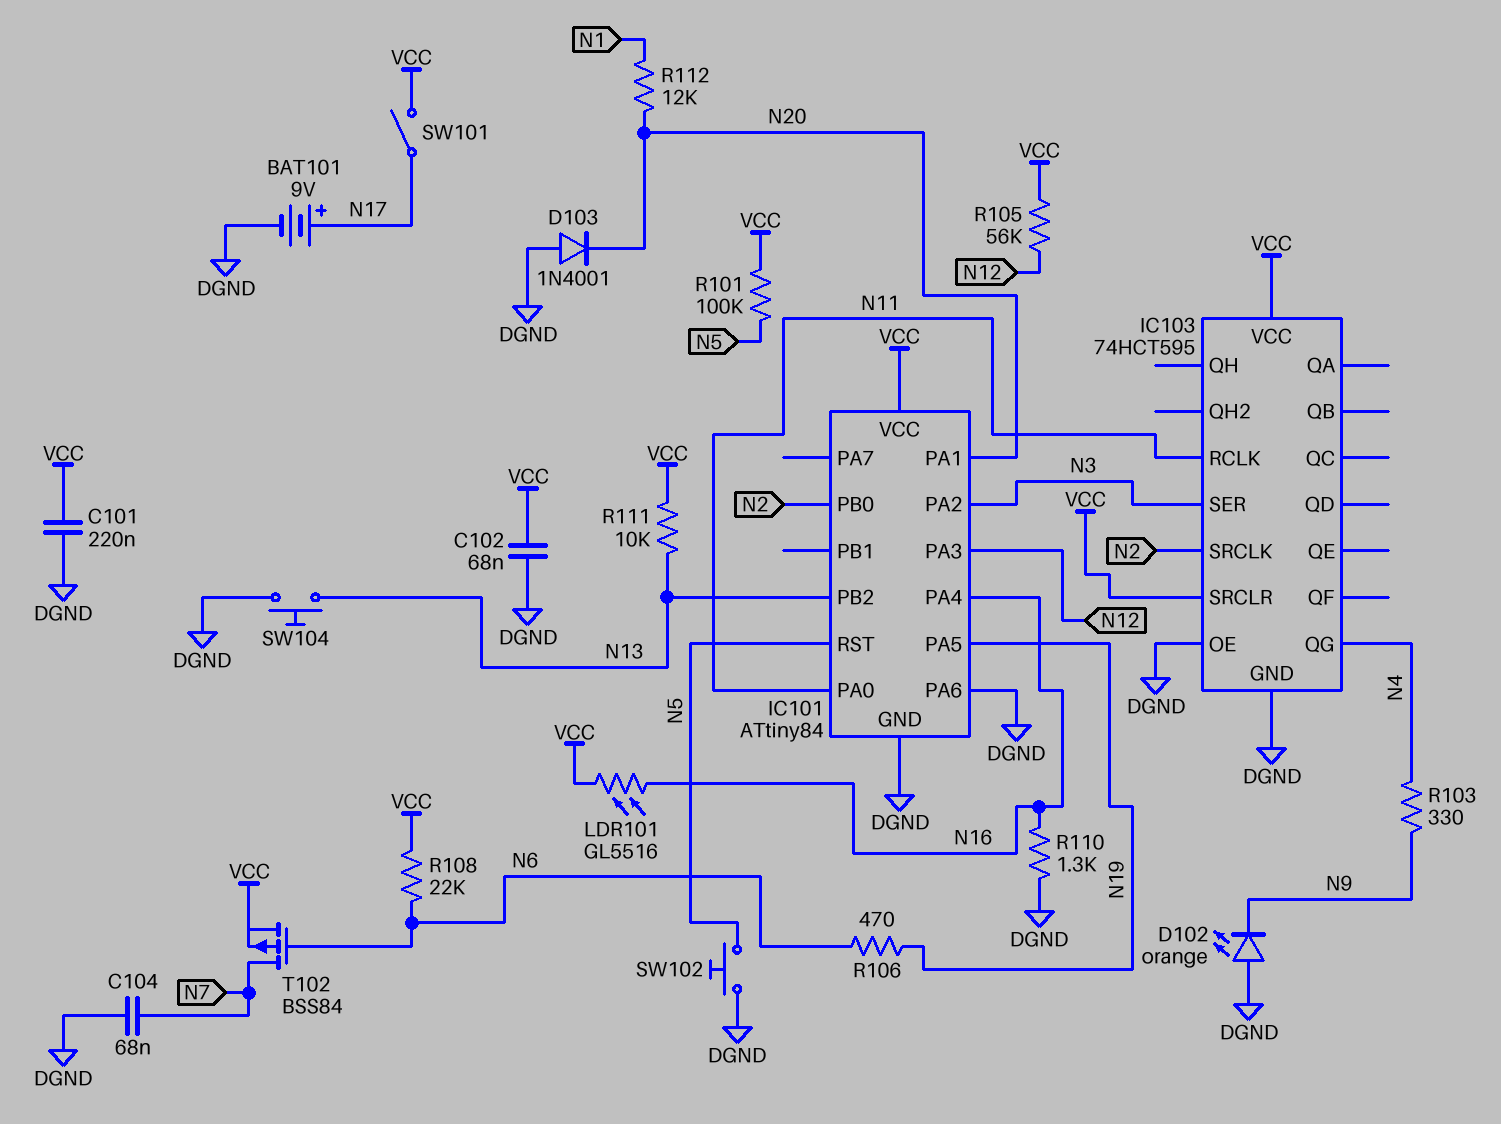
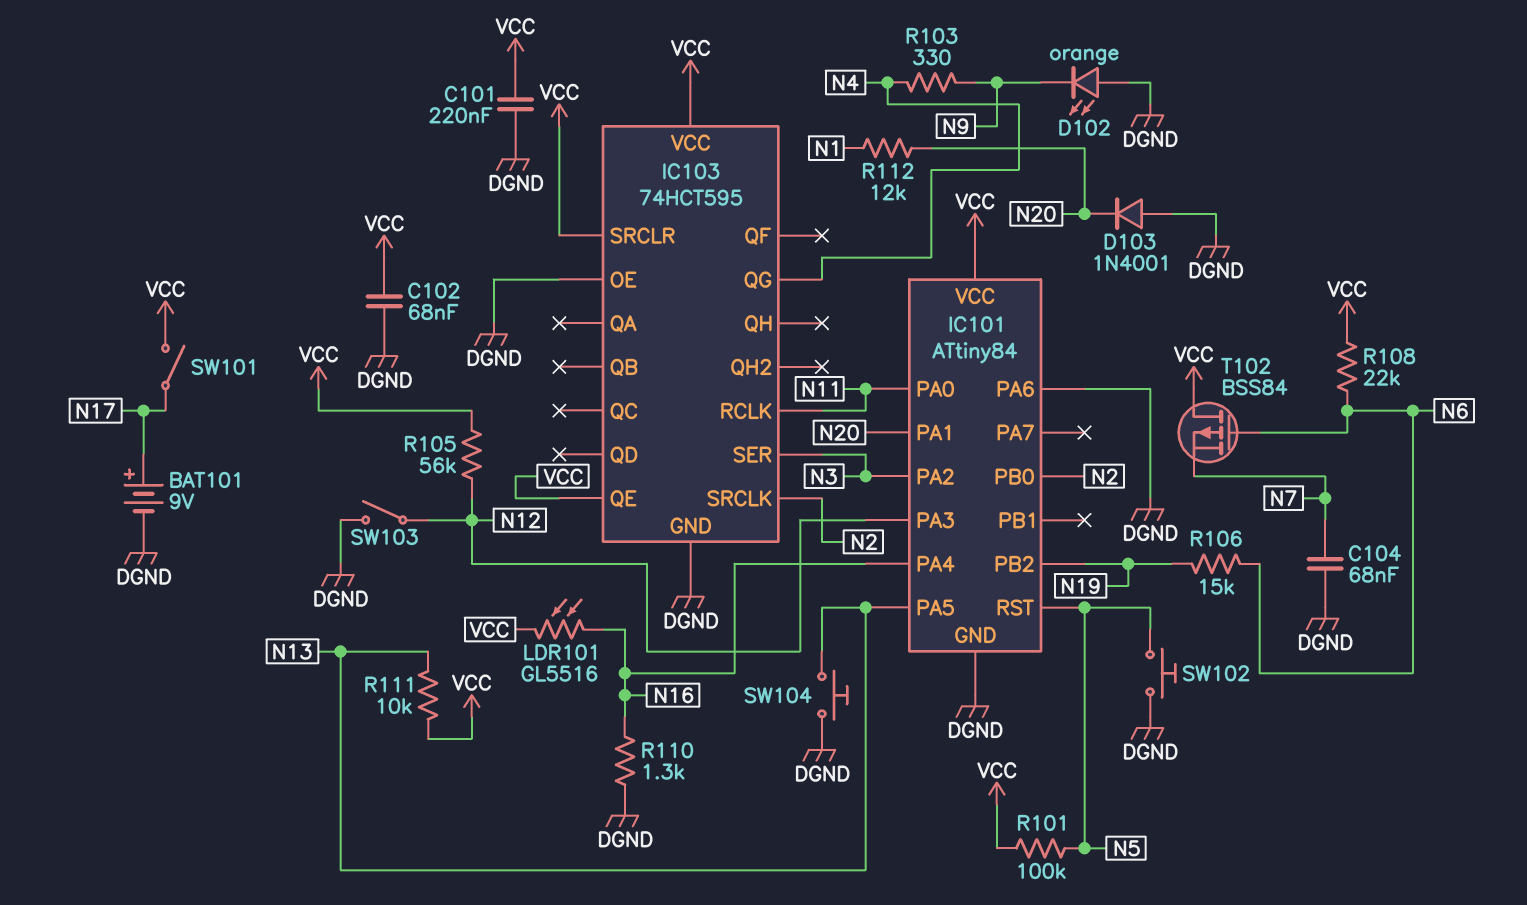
IC101 pin PA5: N19 -> N13
IC101 pin PB2: N13 -> N19
IC103 pin QE: none -> VCC
R106: 470 (N6, N19) -> 15k (N6, N19)
SW103: none -> switch (DGND, N12)
T102: PMOS BSS84 (G N6, D N7, S VCC) -> PMOS BSS84 (G N6, D VCC, S N7)

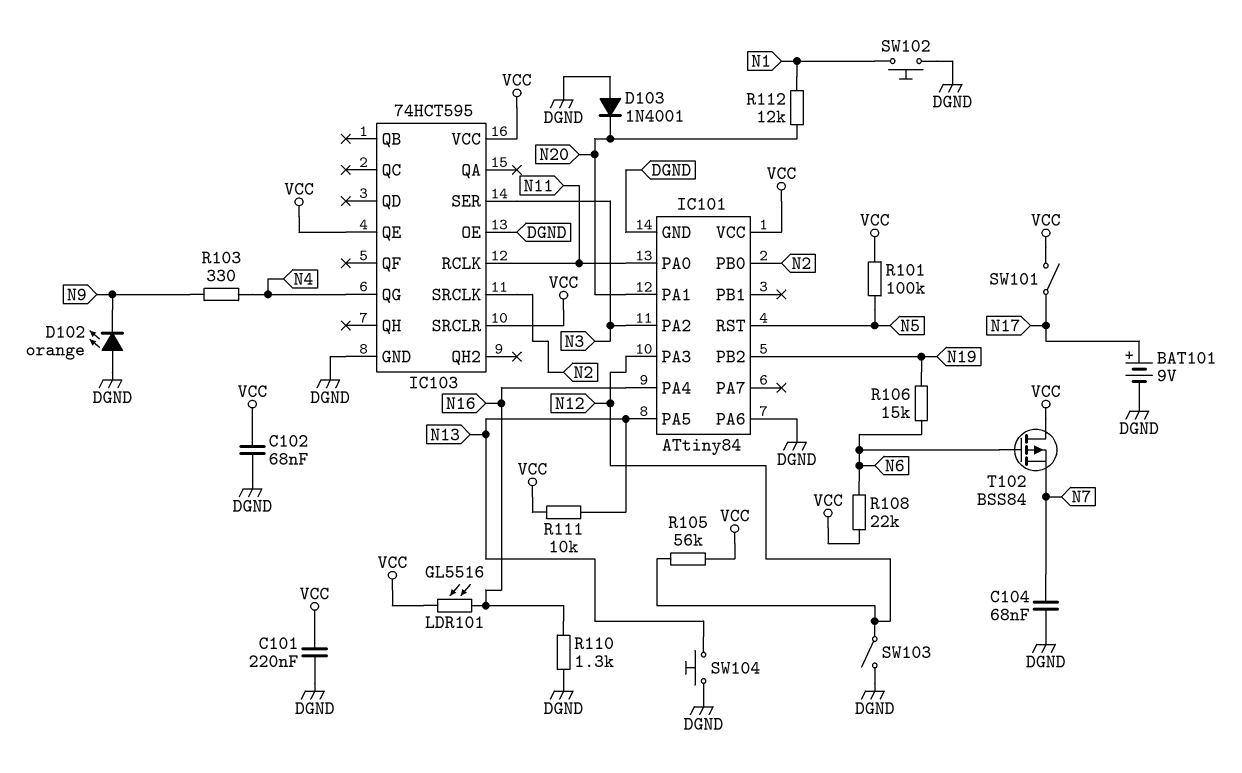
SW102: button (DGND, N5) -> button (DGND, N1)

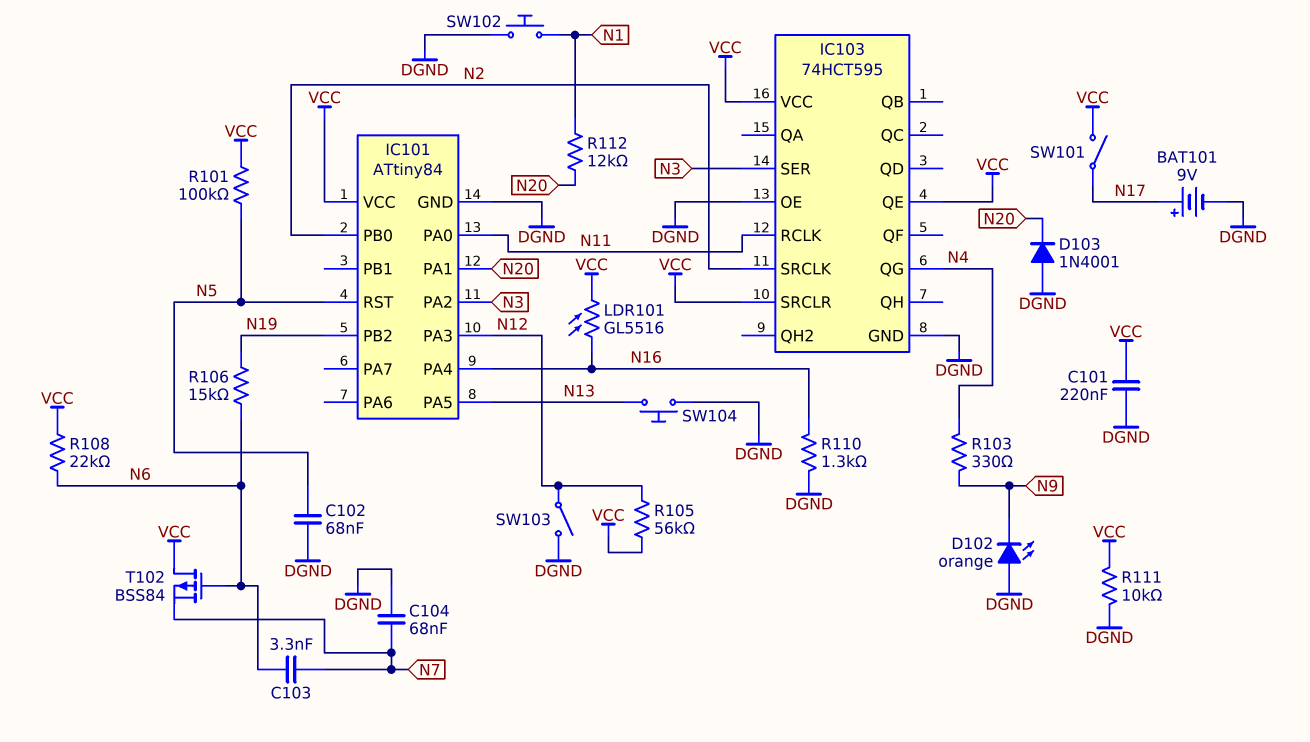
C102: 68nF (DGND, VCC) -> 68nF (DGND, N5)
C103: none -> 3.3nF (N6, N7)
IC101 pin PA6: DGND -> none
R111: 10k (N13, VCC) -> 10k (DGND, VCC)

